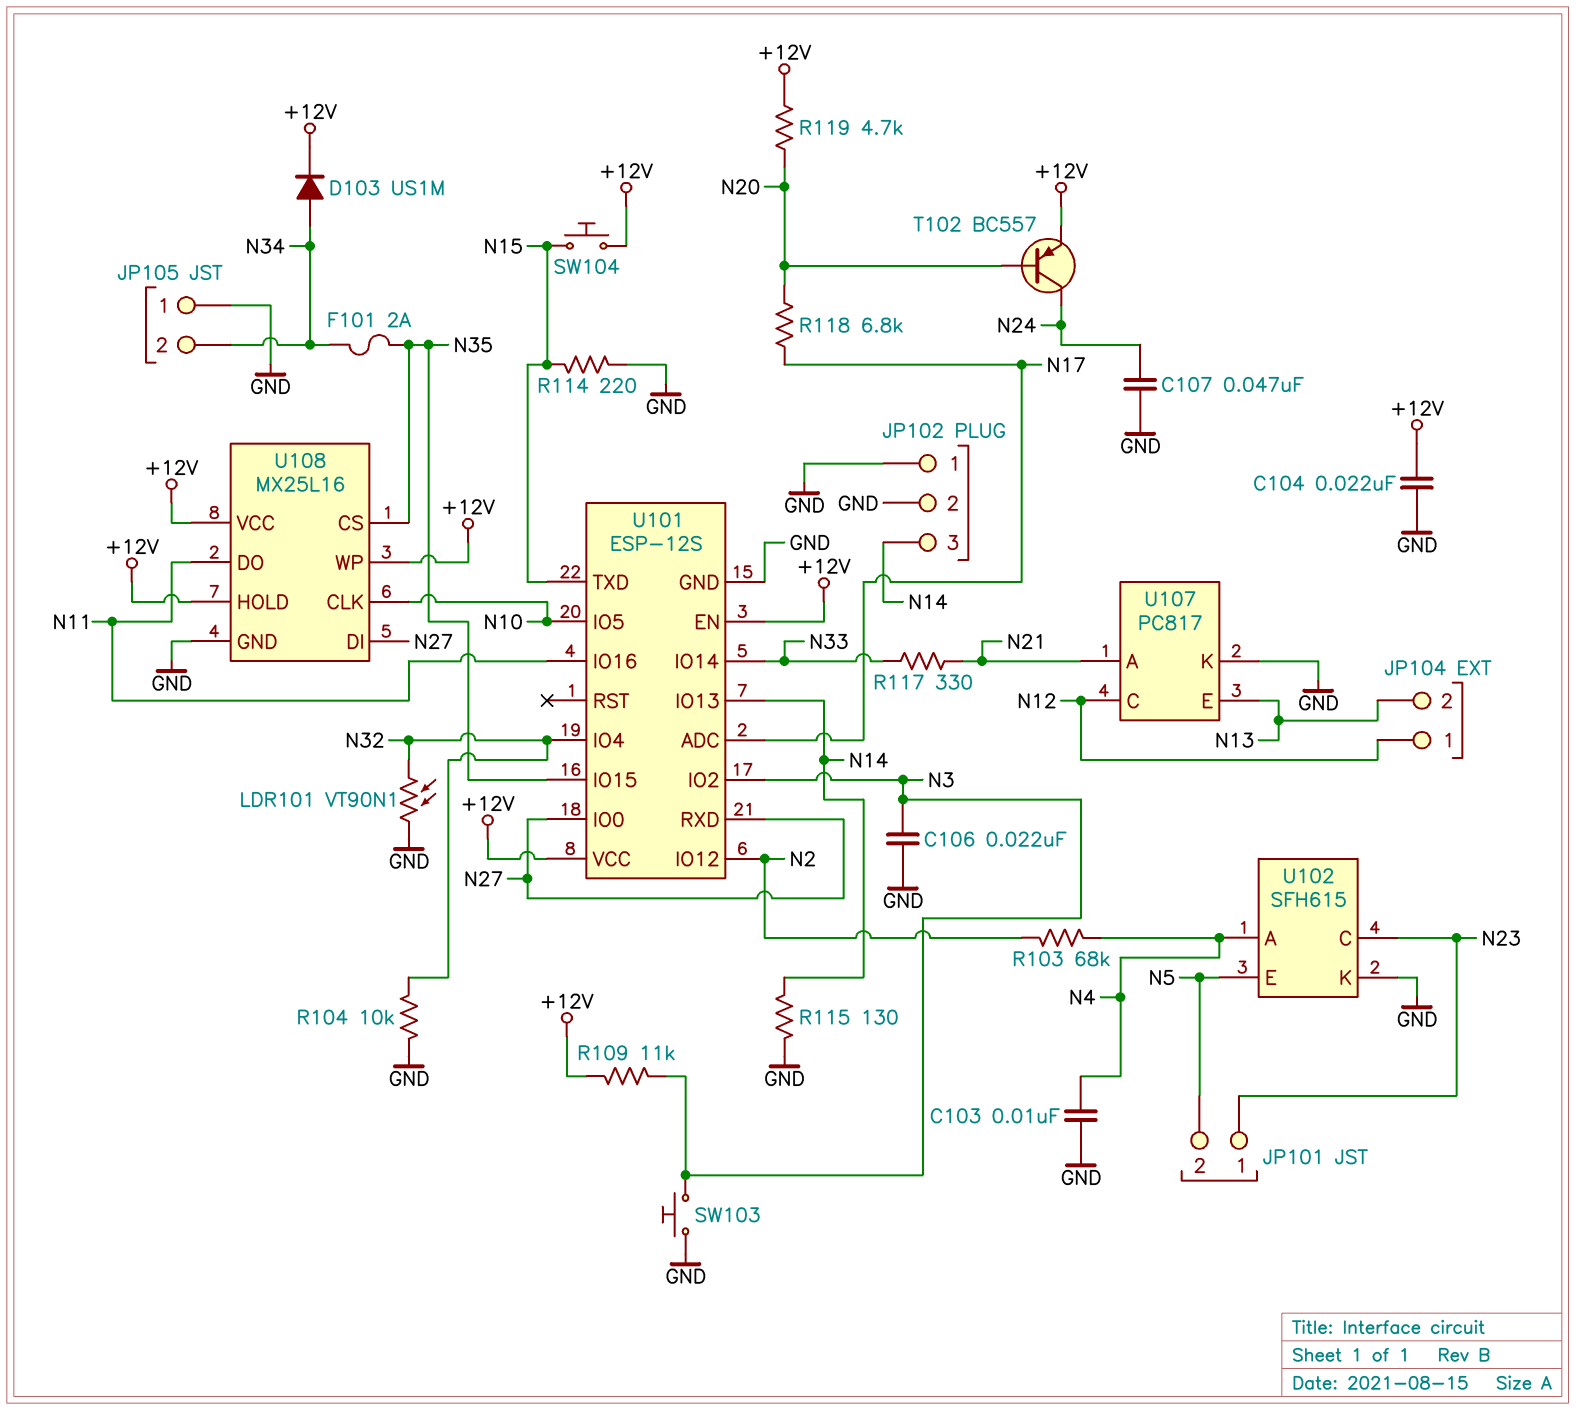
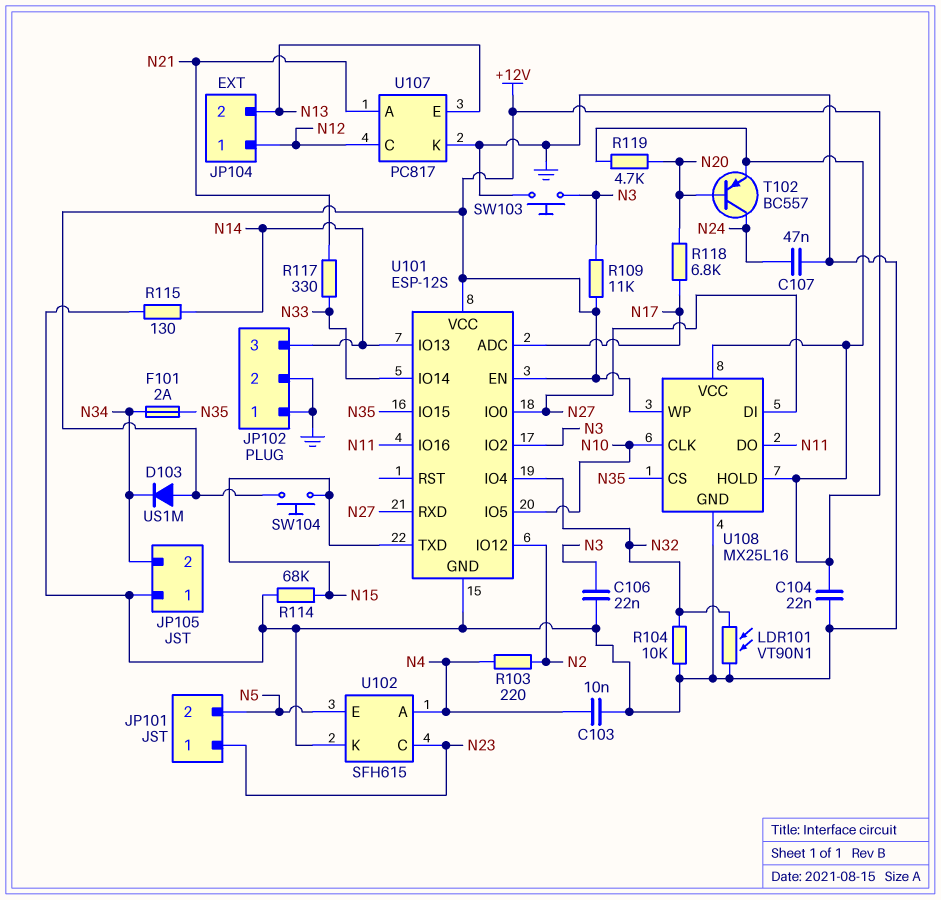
D103: diode US1M (A N34, K +12V) -> diode US1M (A +12V, K N34)
R103: 68k (N2, N4) -> 220 (N2, N4)
R114: 220 (GND, N15) -> 68k (GND, N15)

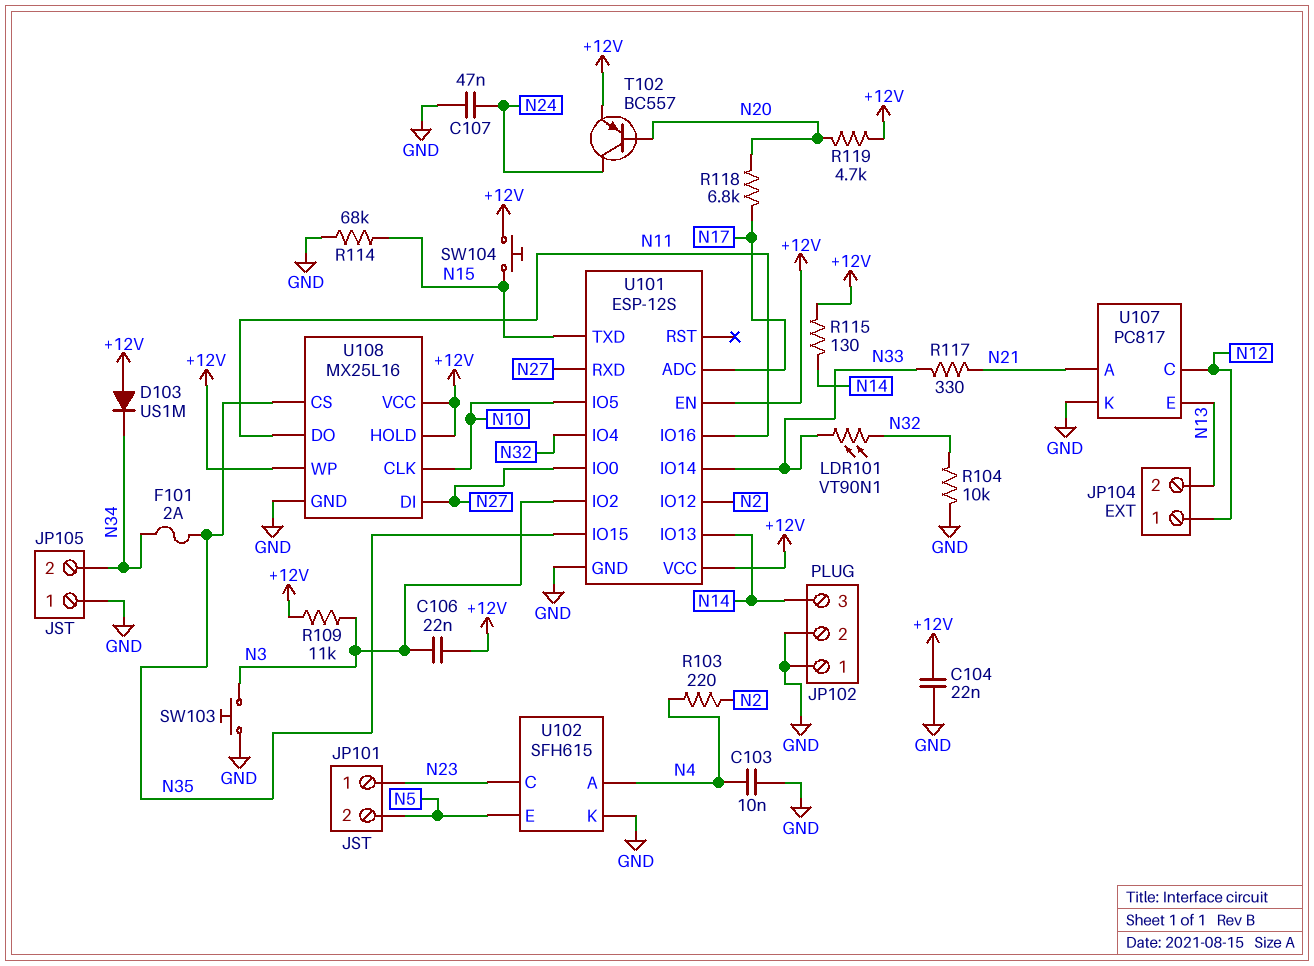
C106: 22nF (GND, N3) -> 22nF (+12V, N3)
LDR101: VT90N1 (GND, N32) -> VT90N1 (N32, N33)
R115: 130 (GND, N14) -> 130 (+12V, N14)

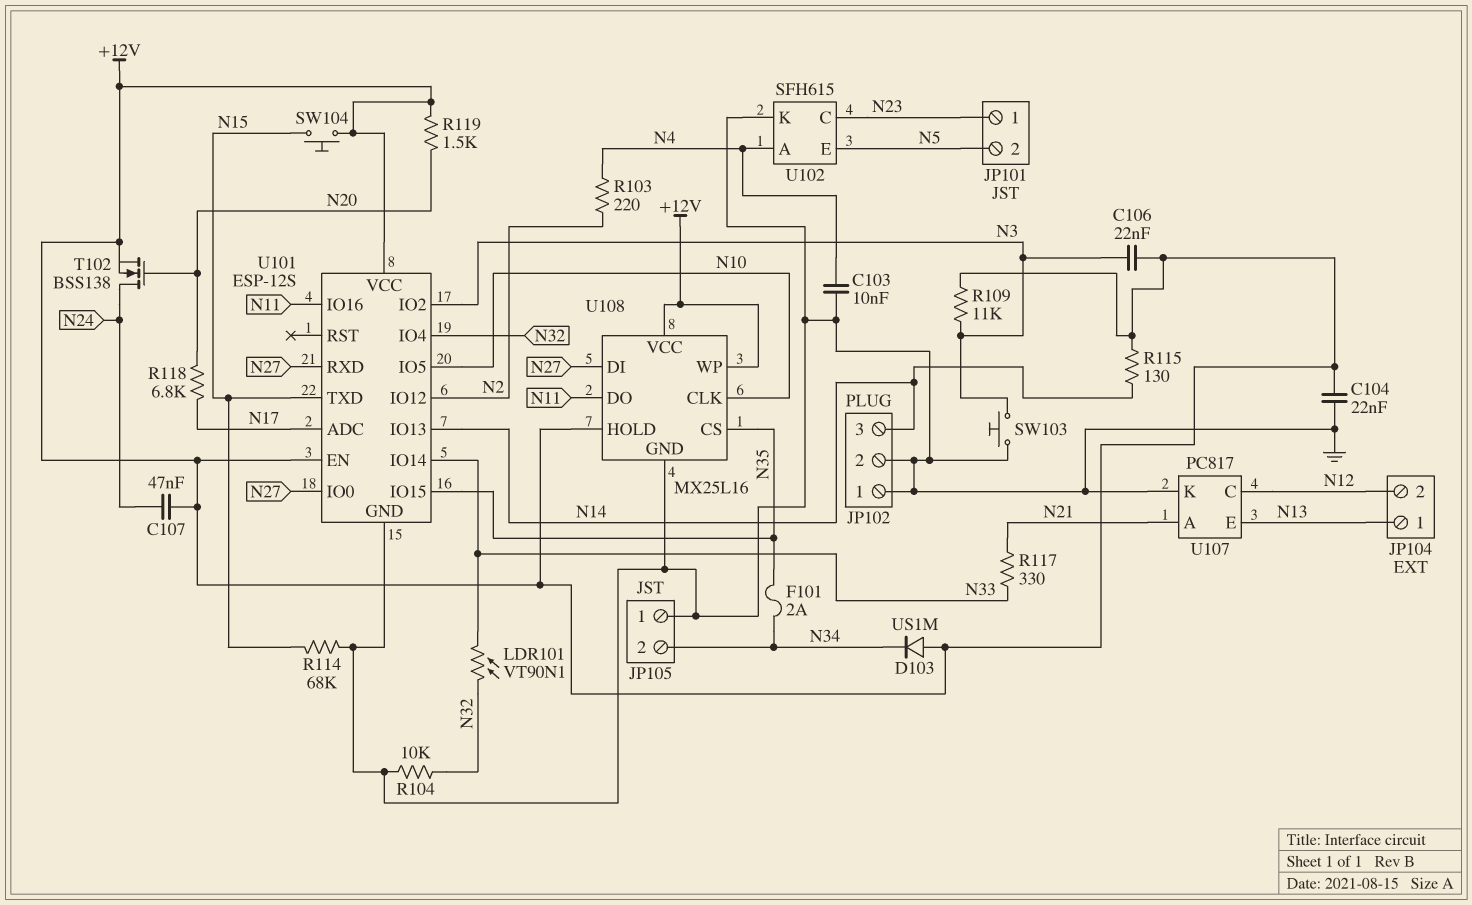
C107: 47nF (GND, N24) -> 47nF (+12V, N24)
JP104 pin 1: N12 -> N13
JP104 pin 2: N13 -> N12
R119: 4.7k (+12V, N20) -> 1.5k (+12V, N20)
T102: PNP BC557 (B N20, C N24, E +12V) -> NMOS BSS138 (G N20, D N24, S +12V)

